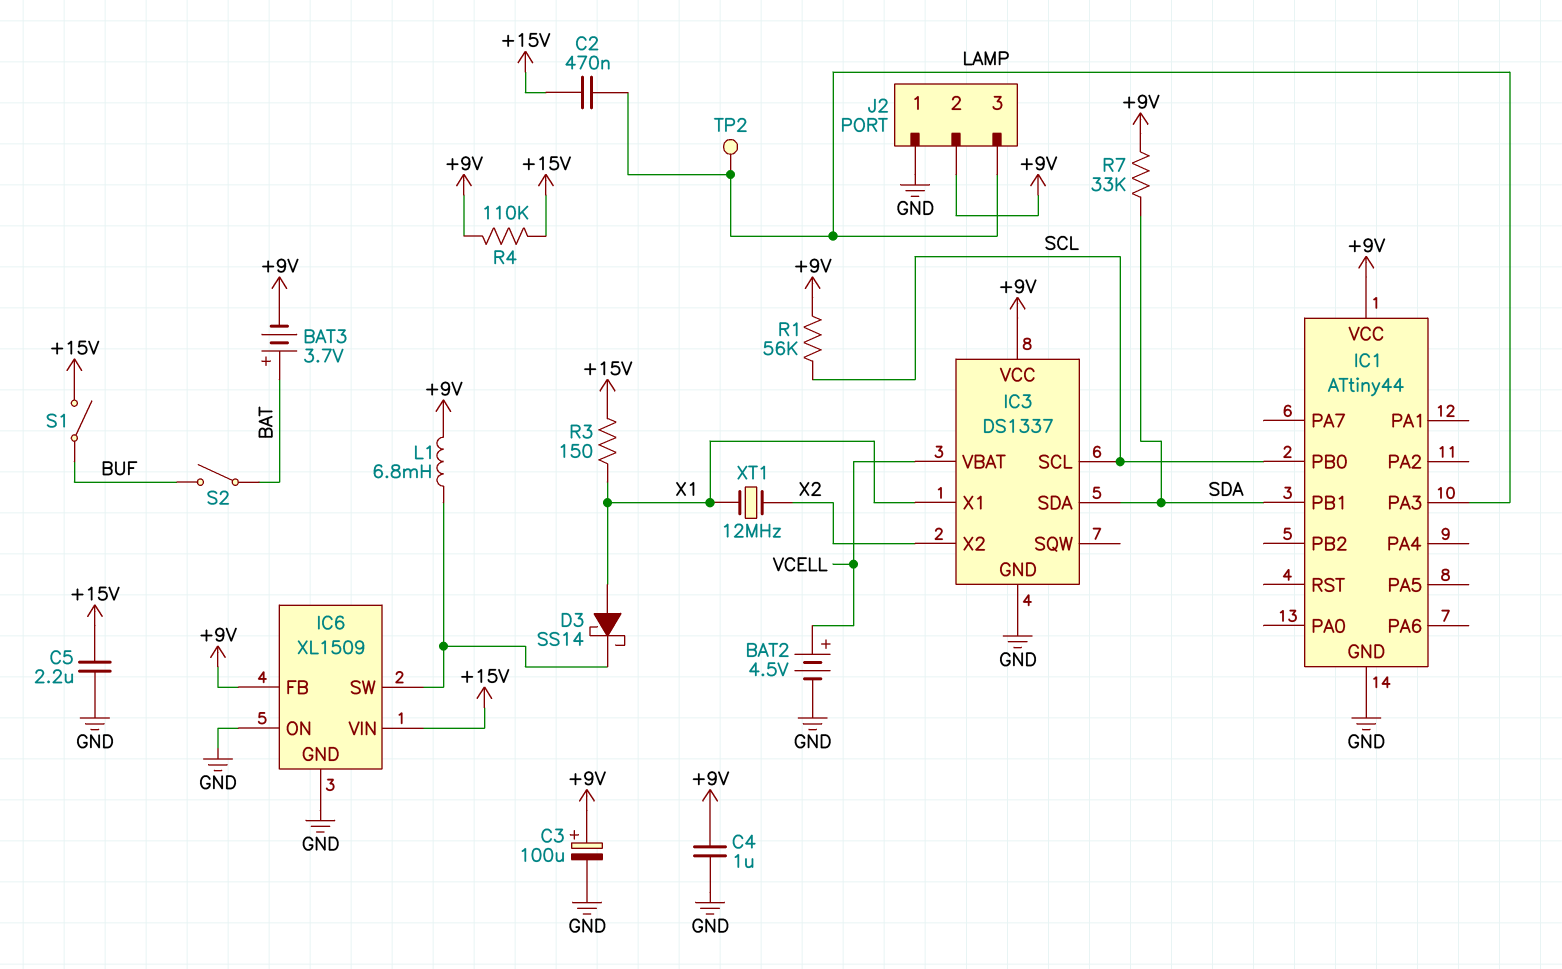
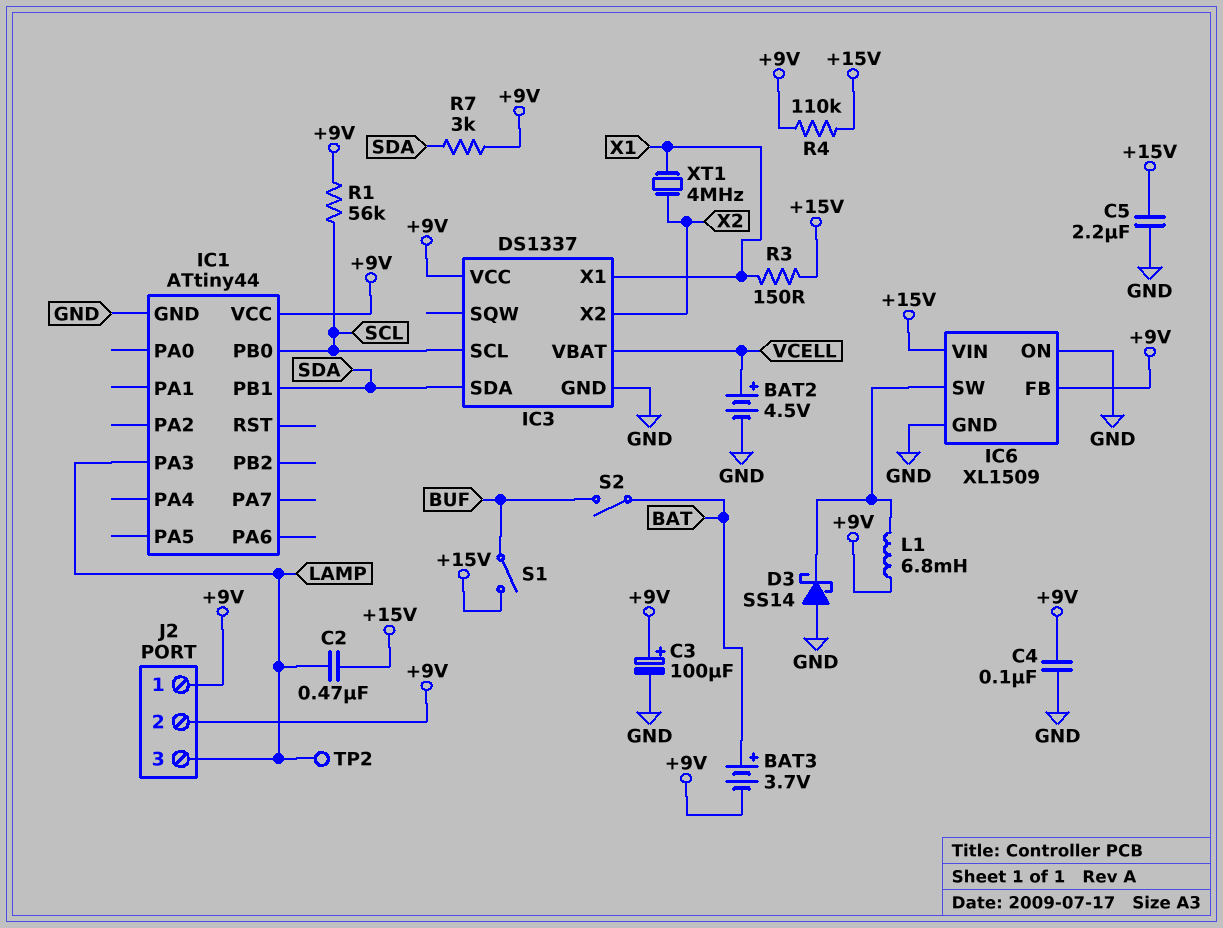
C4: 1uF (+9V, GND) -> 100nF (+9V, GND)
D3: schottky SS14 (A X1, K IC6/SW) -> schottky SS14 (A GND, K IC6/SW)
J2 pin 1: GND -> +9V
R7: 33k (+9V, SDA) -> 3k (+9V, SDA)
XT1: 12MHz (X1, X2) -> 4MHz (X1, X2)

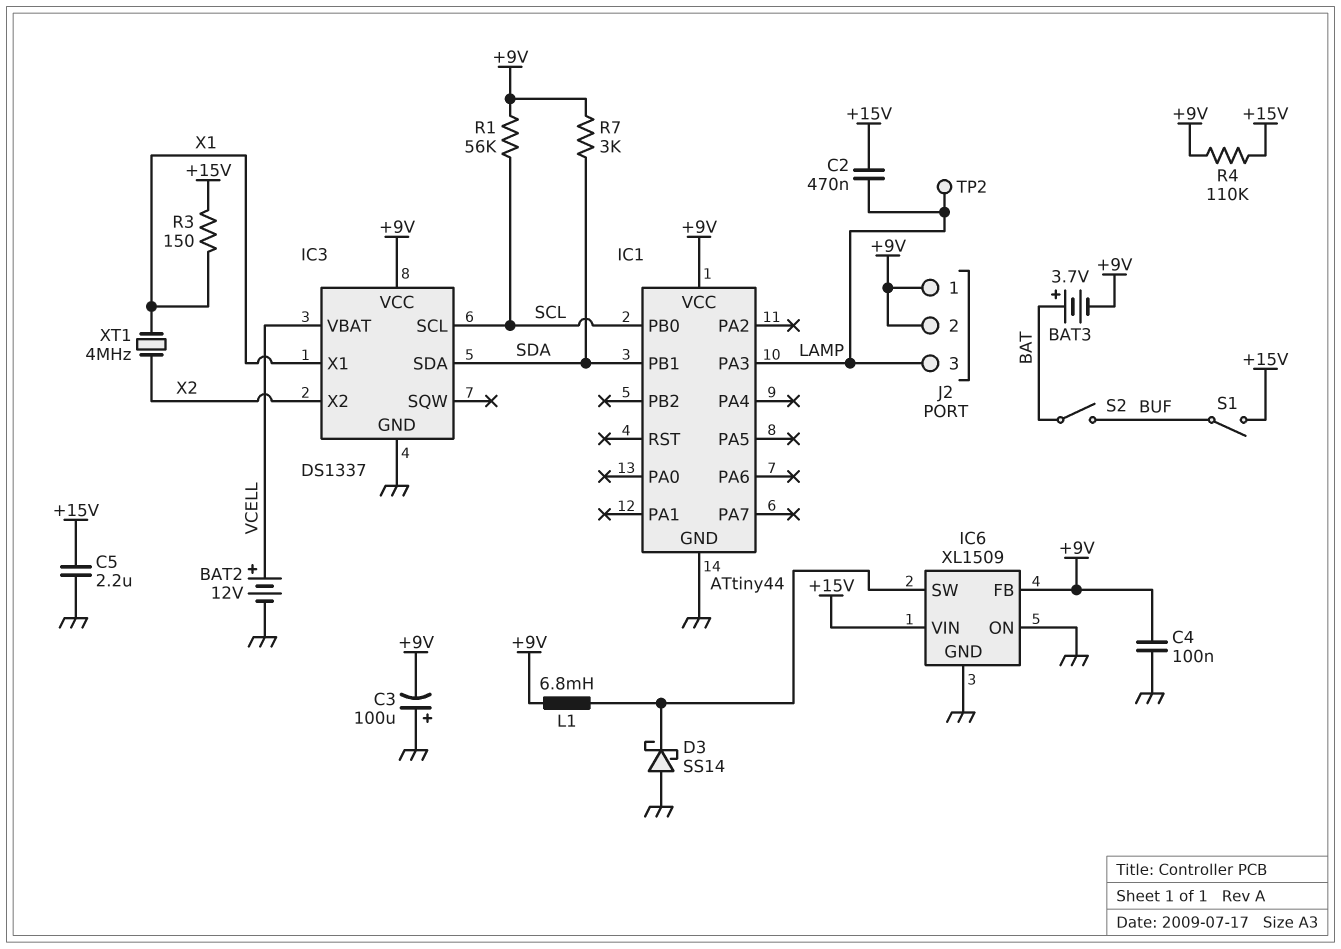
BAT2: 4.5V (plus VCELL, minus GND) -> 12V (plus VCELL, minus GND)
C3: 100uF (plus +9V, minus GND) -> 100uF (plus GND, minus +9V)

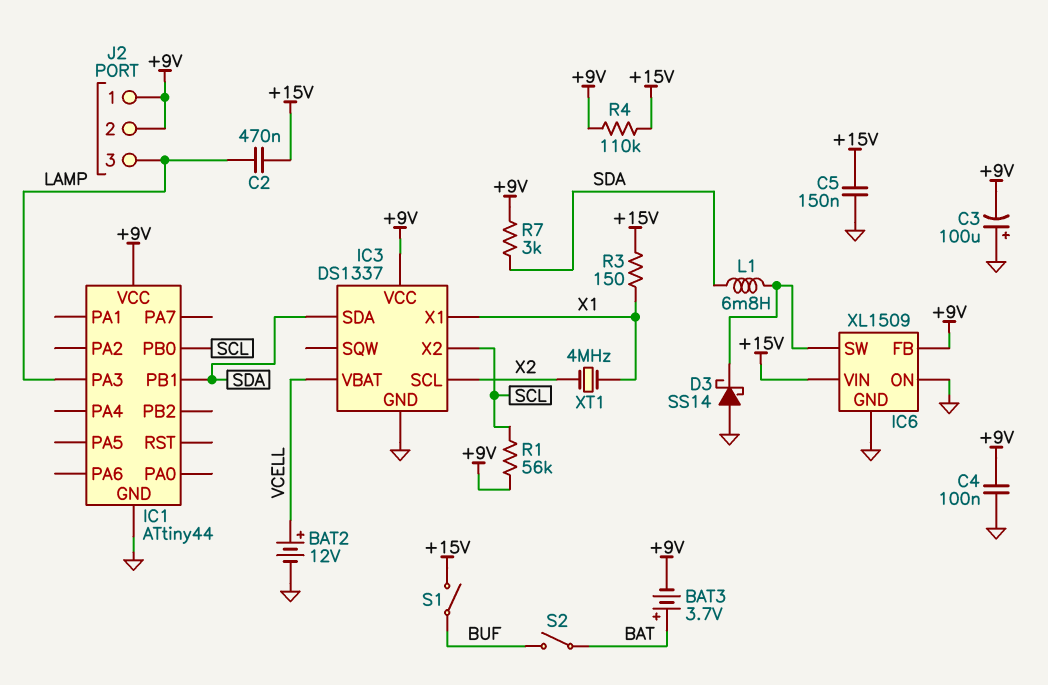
C5: 2.2uF (+15V, GND) -> 150nF (+15V, GND)
IC3 pin SCL: SCL -> X2
IC3 pin X2: X2 -> SCL
L1: 6.8mH (+9V, IC6/SW) -> 6.8mH (IC6/SW, SDA)
TP2: test point (LAMP) -> none

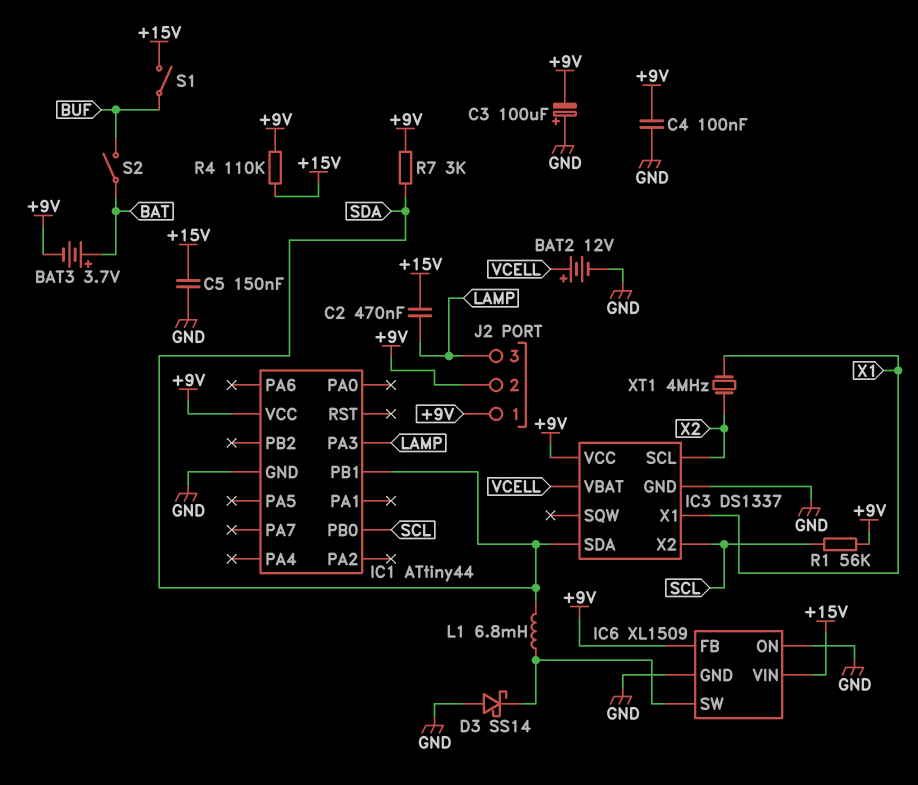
R3: 150 (+15V, X1) -> none

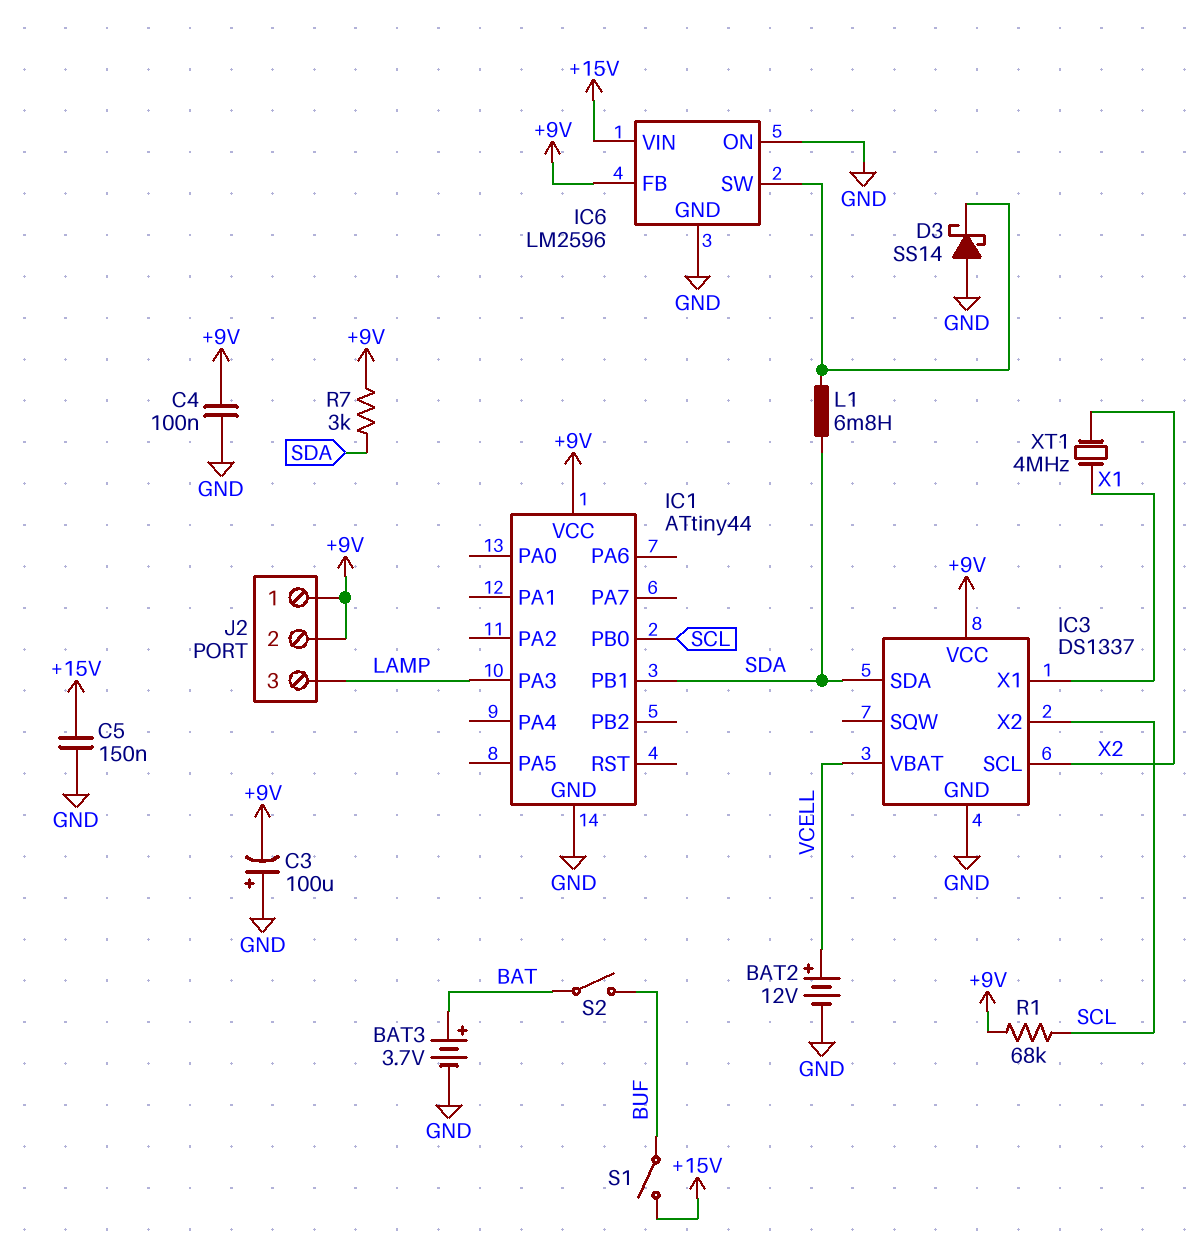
BAT3: 3.7V (plus BAT, minus +9V) -> 3.7V (plus BAT, minus GND)
C2: 470nF (+15V, LAMP) -> none
IC6: XL1509 -> LM2596
R1: 56k (+9V, SCL) -> 68k (+9V, SCL)
R4: 110k (+9V, +15V) -> none

